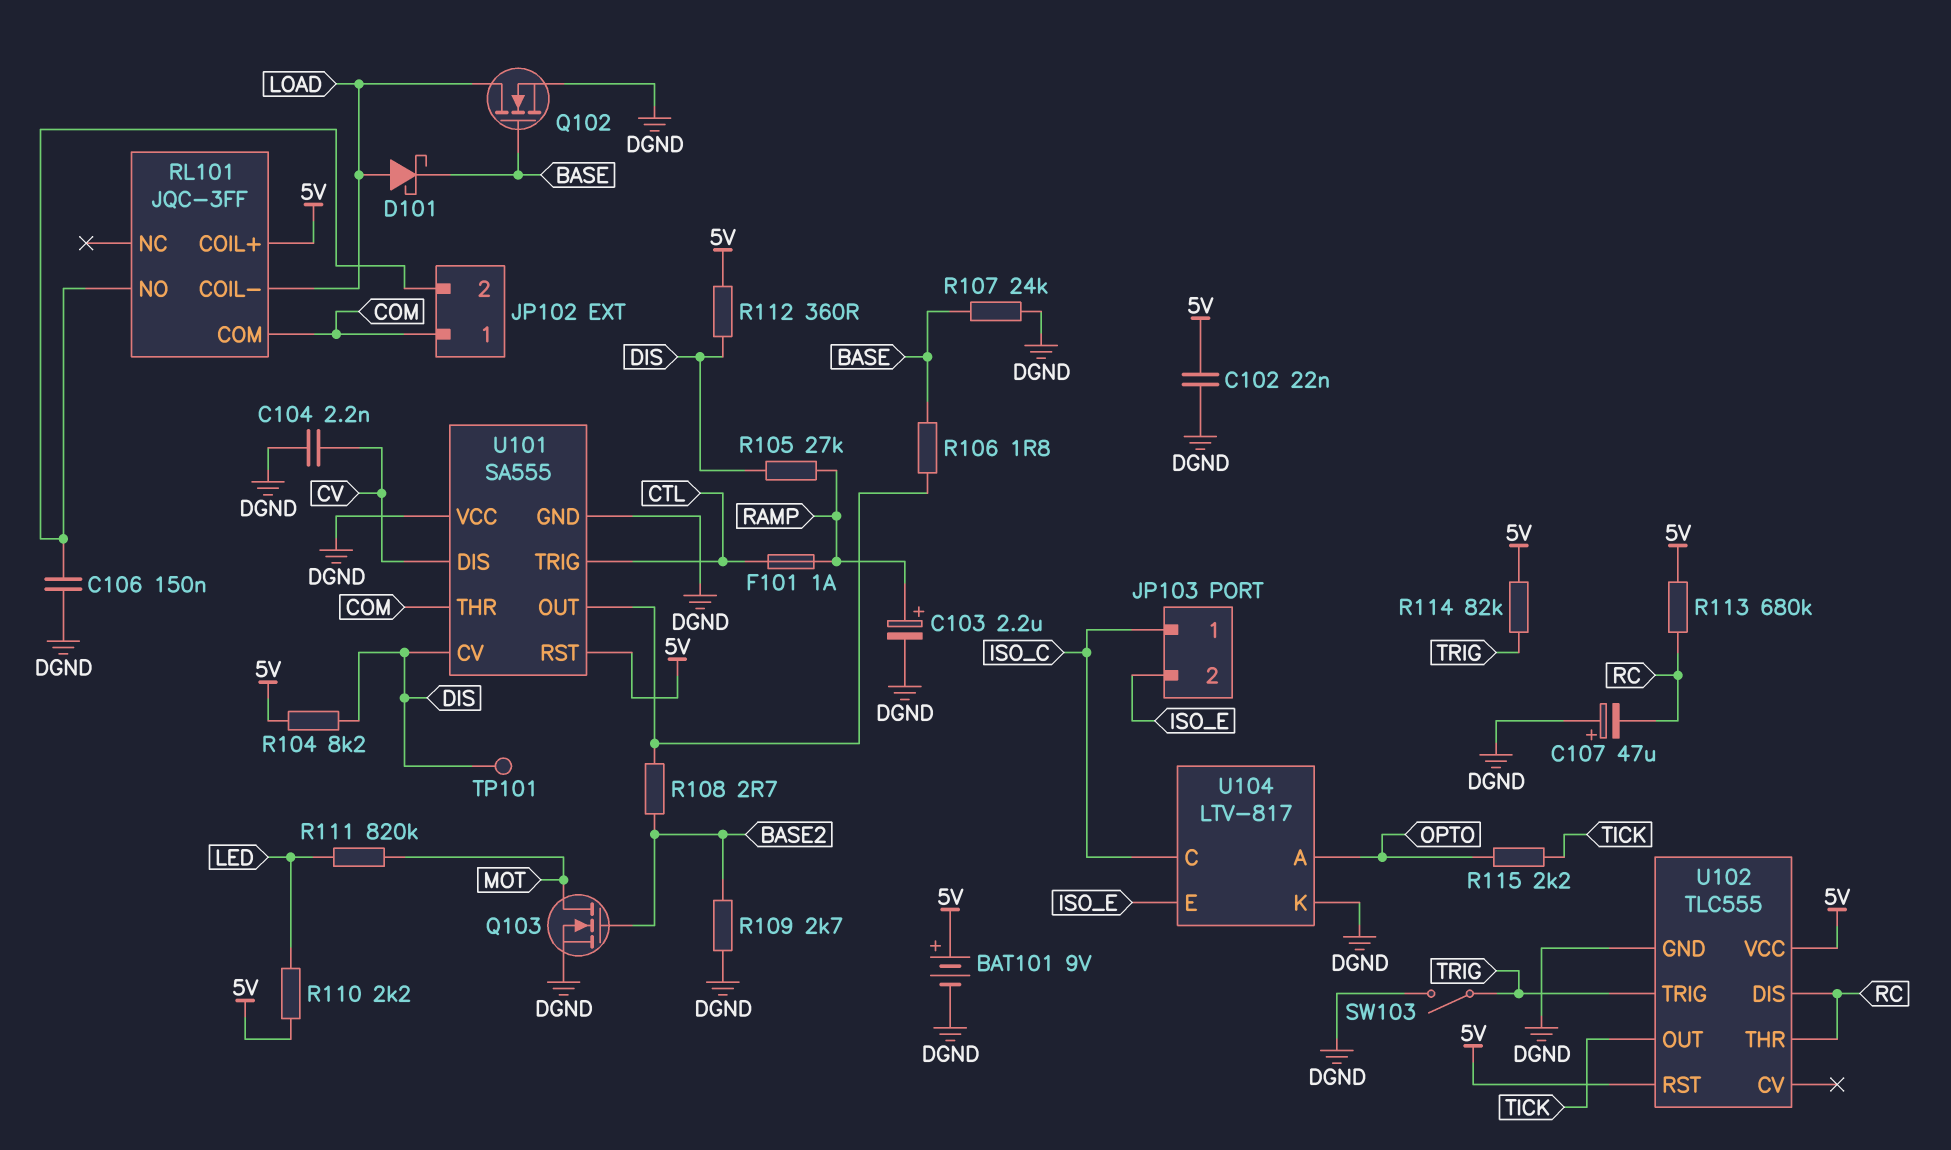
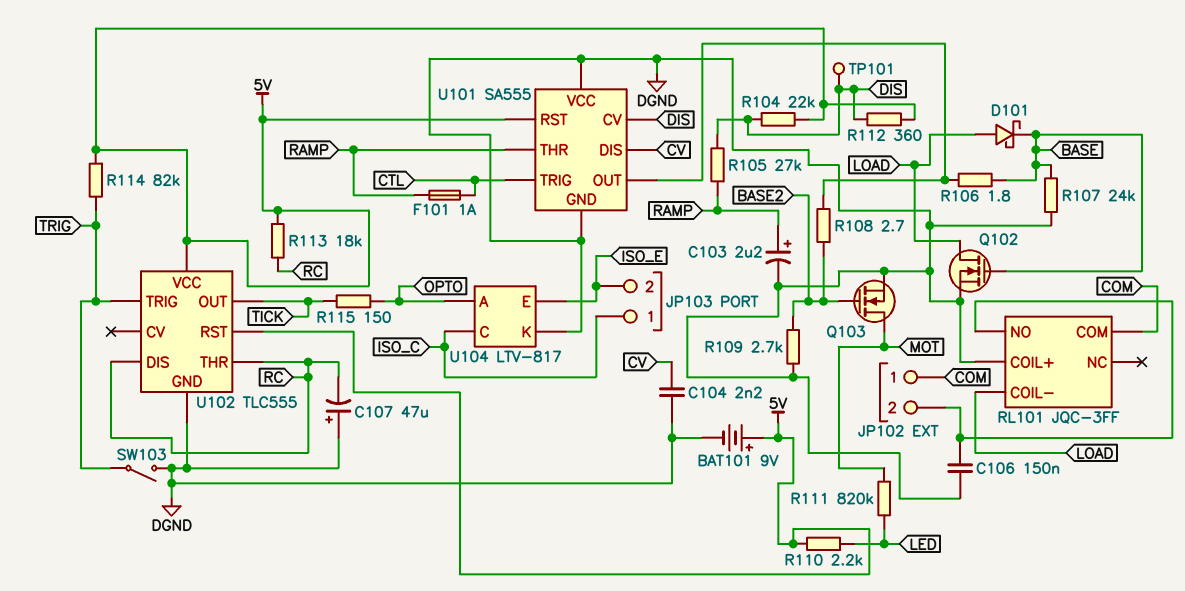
C102: 22nF (5V, DGND) -> none
R104: 8.2k (5V, DIS) -> 22k (5V, DIS)
R113: 680k (5V, RC) -> 18k (5V, RC)
R115: 2.2k (OPTO, TICK) -> 150 (OPTO, TICK)
RL101 pin COIL+: 5V -> DGND
U101 pin THR: COM -> RAMP

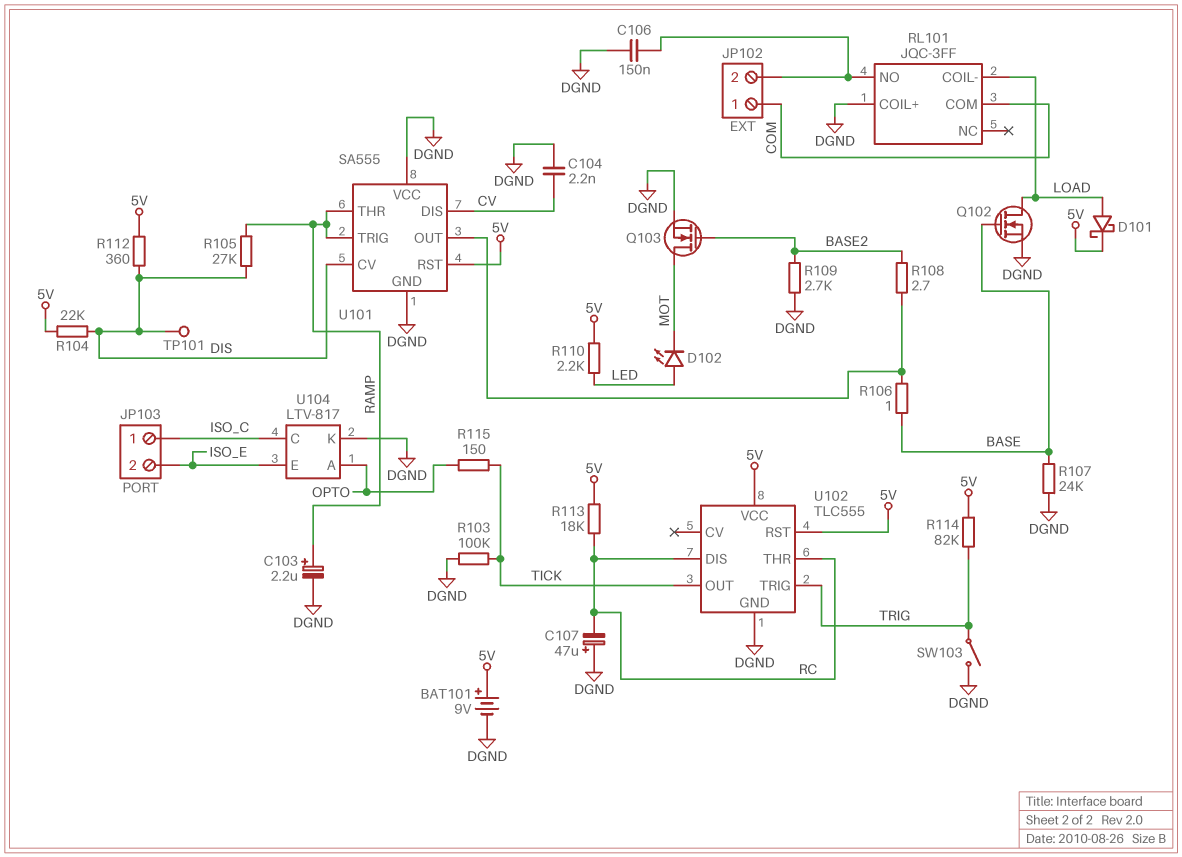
D101: schottky (A LOAD, K BASE) -> schottky (A LOAD, K 5V)
D102: none -> LED (A LED, K MOT)
F101: 1A (CTL, RAMP) -> none
R103: none -> 100k (DGND, TICK)
R106: 1.8 (BASE, U101/OUT) -> 1 (BASE, U101/OUT)
R111: 820k (LED, MOT) -> none
U101 pin TRIG: CTL -> RAMP

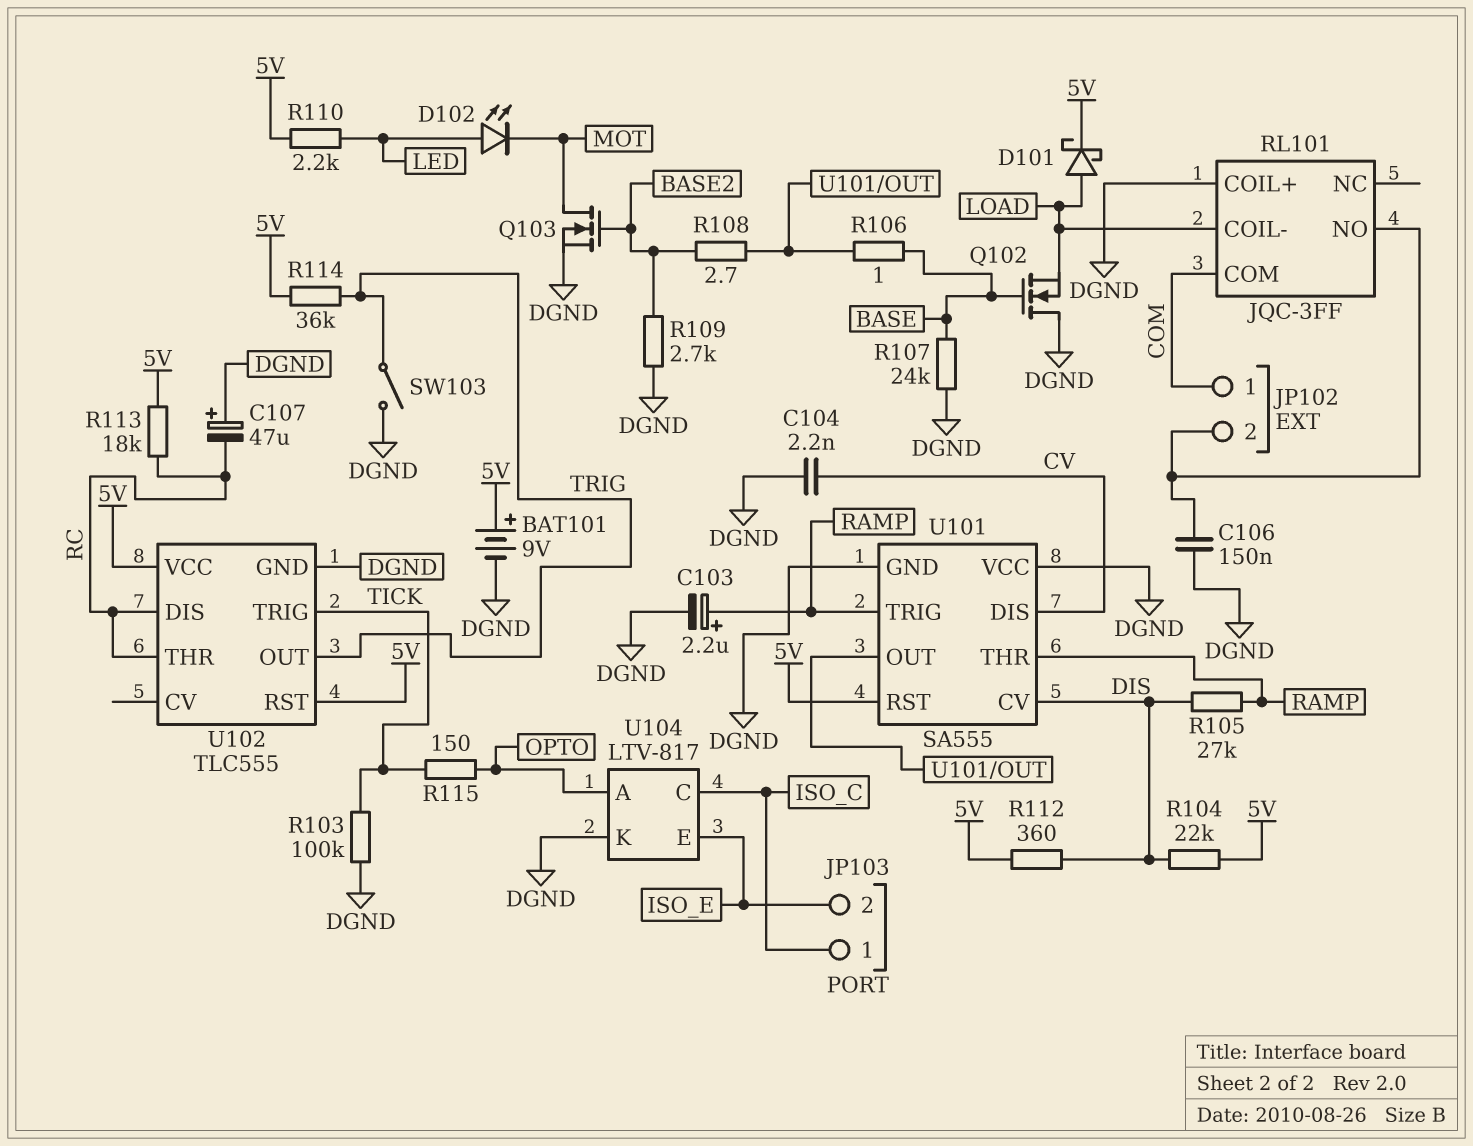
Q102: NMOS (G BASE, D LOAD, S DGND) -> NMOS (G BASE, D DGND, S LOAD)
R114: 82k (5V, TRIG) -> 36k (5V, TRIG)
TP101: test point (DIS) -> none
U102 pin OUT: TICK -> TRIG
U102 pin TRIG: TRIG -> TICK

